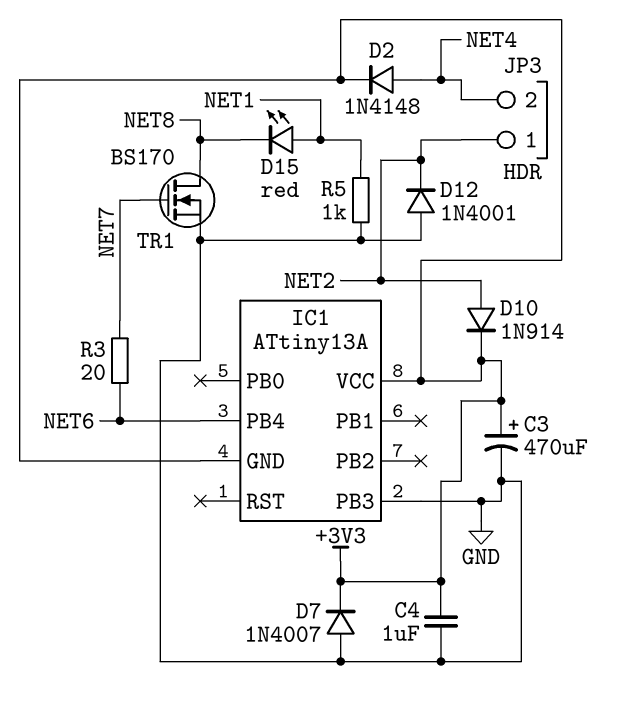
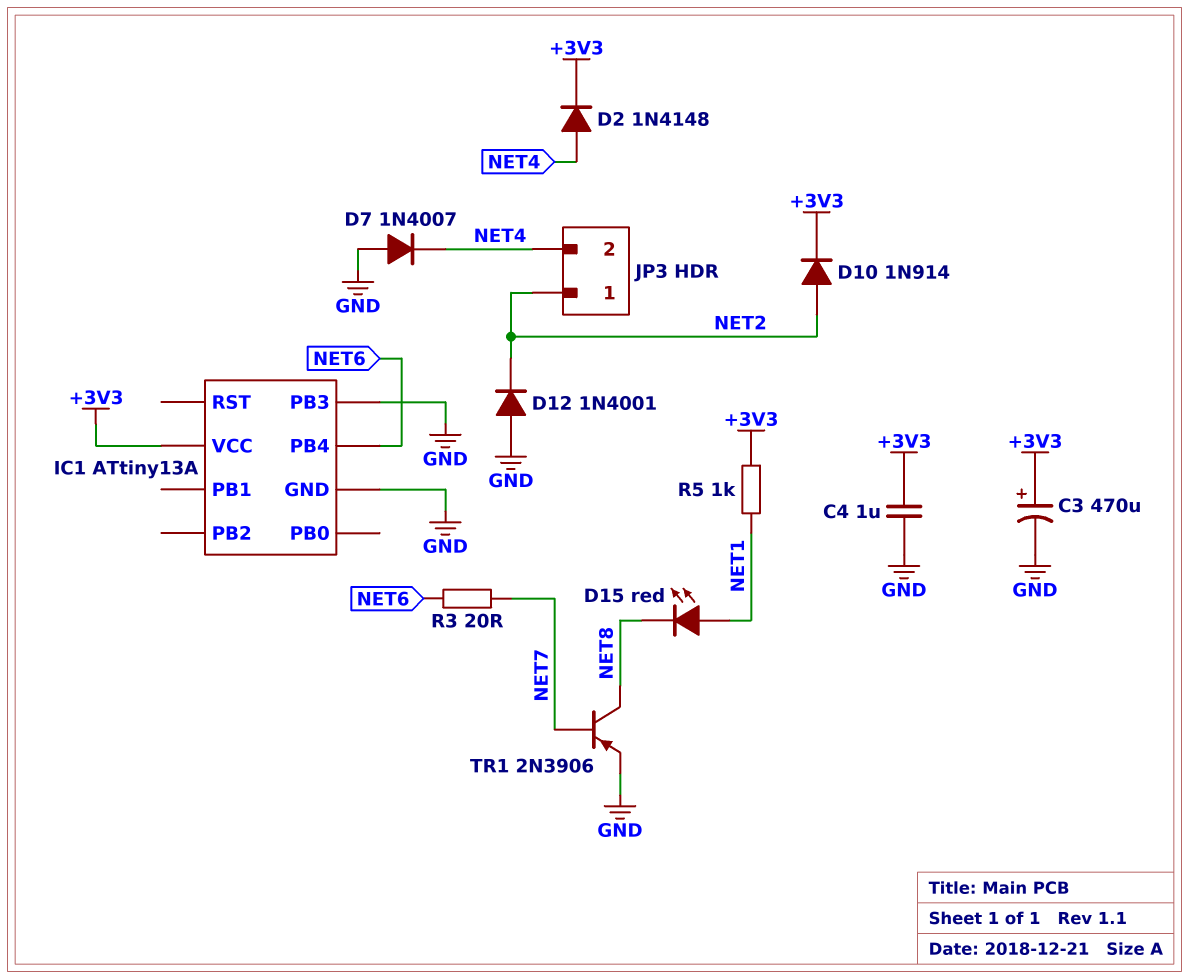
D7: diode 1N4007 (A GND, K +3V3) -> diode 1N4007 (A GND, K NET4)
IC1 pin GND: +3V3 -> GND
R5: 1k (GND, NET1) -> 1k (+3V3, NET1)
TR1: NMOS BS170 (G NET7, D NET8, S GND) -> PNP 2N3906 (B NET7, C NET8, E GND)

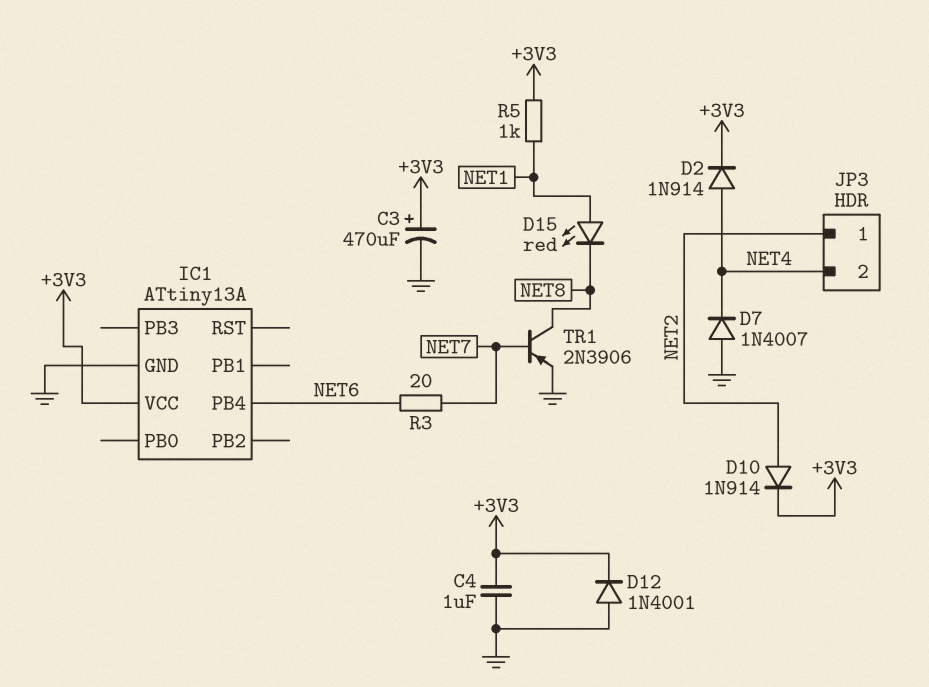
D2: diode 1N4148 (A NET4, K +3V3) -> diode 1N914 (A NET4, K +3V3)
D12: diode 1N4001 (A GND, K NET2) -> diode 1N4001 (A GND, K +3V3)
IC1 pin PB3: GND -> none

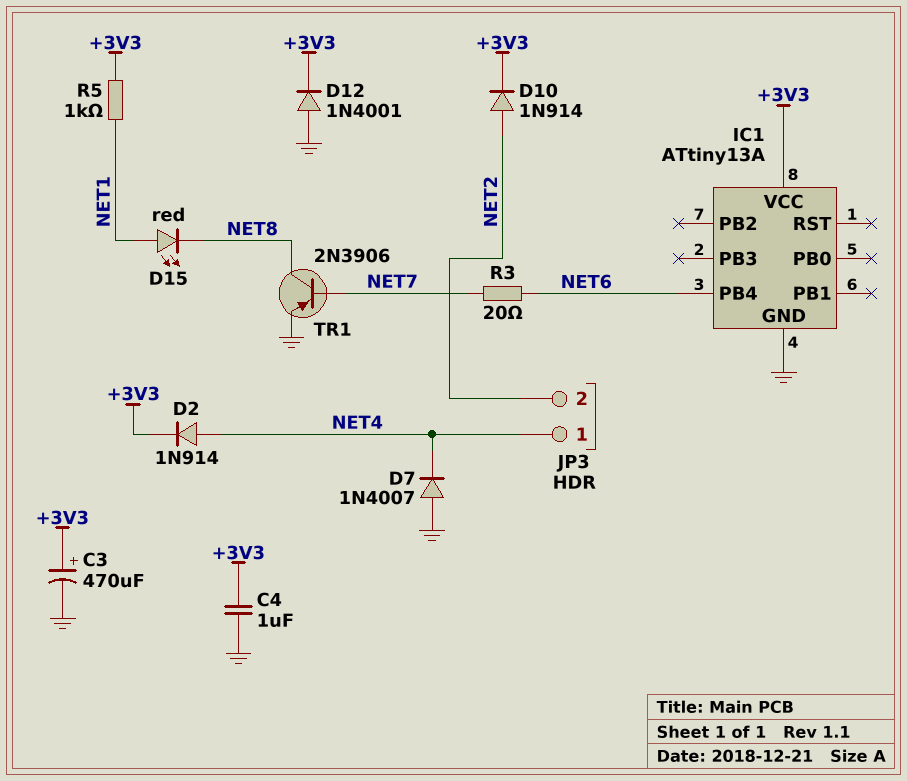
JP3 pin 1: NET2 -> NET4
JP3 pin 2: NET4 -> NET2

